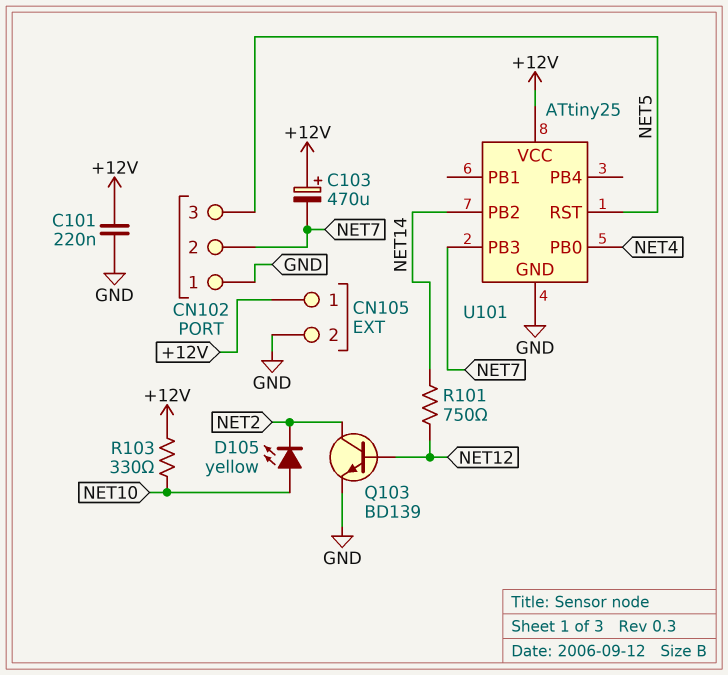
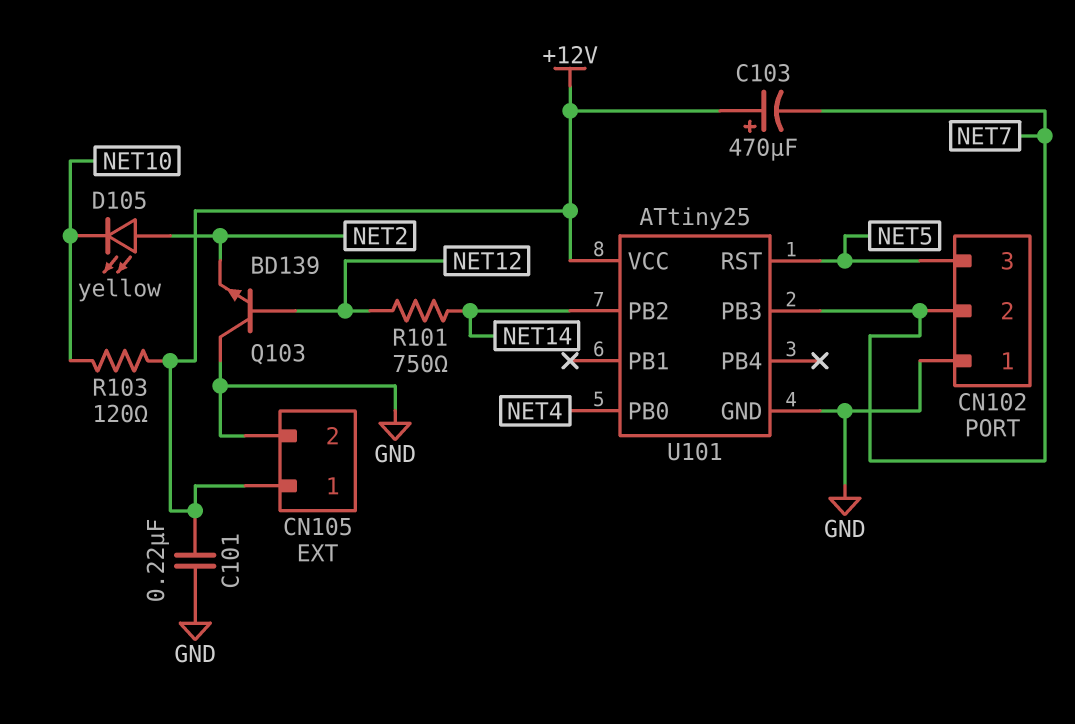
D105: LED yellow (A NET10, K NET2) -> LED yellow (A NET2, K NET10)
Q103: NPN BD139 (B NET12, C NET2, E GND) -> NPN BD139 (B NET12, C GND, E NET2)
R103: 330 (+12V, NET10) -> 120 (+12V, NET10)

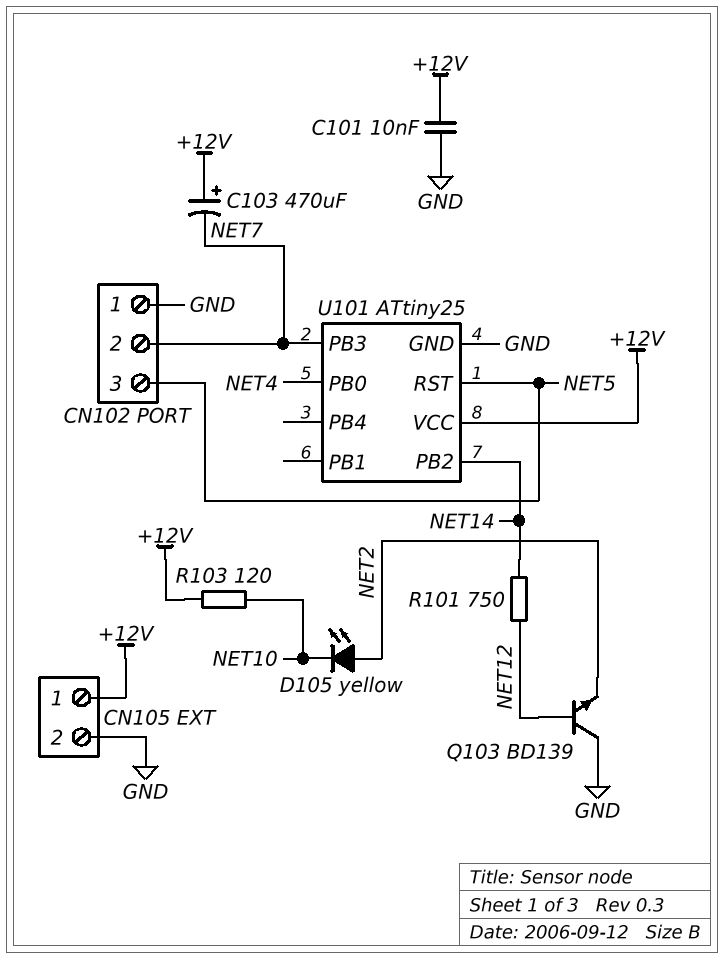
C101: 220nF (+12V, GND) -> 10nF (+12V, GND)

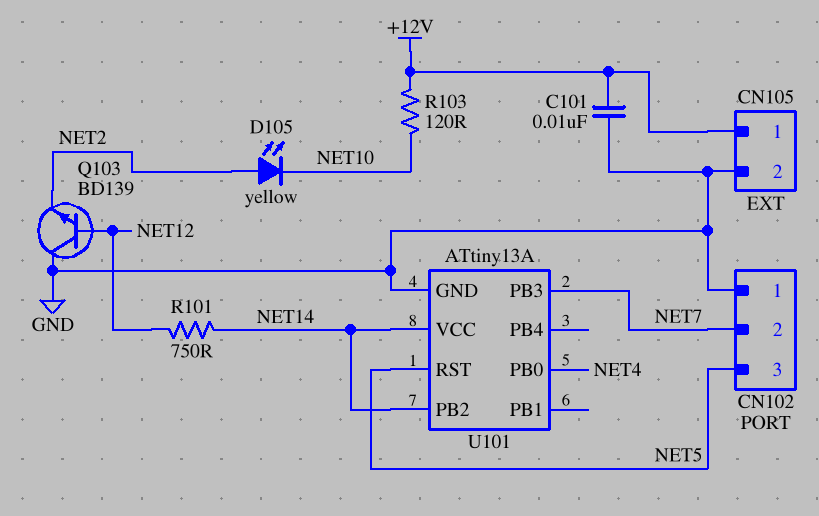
C103: 470uF (plus +12V, minus NET7) -> none
U101: ATtiny25 -> ATtiny13A
U101 pin VCC: +12V -> NET14

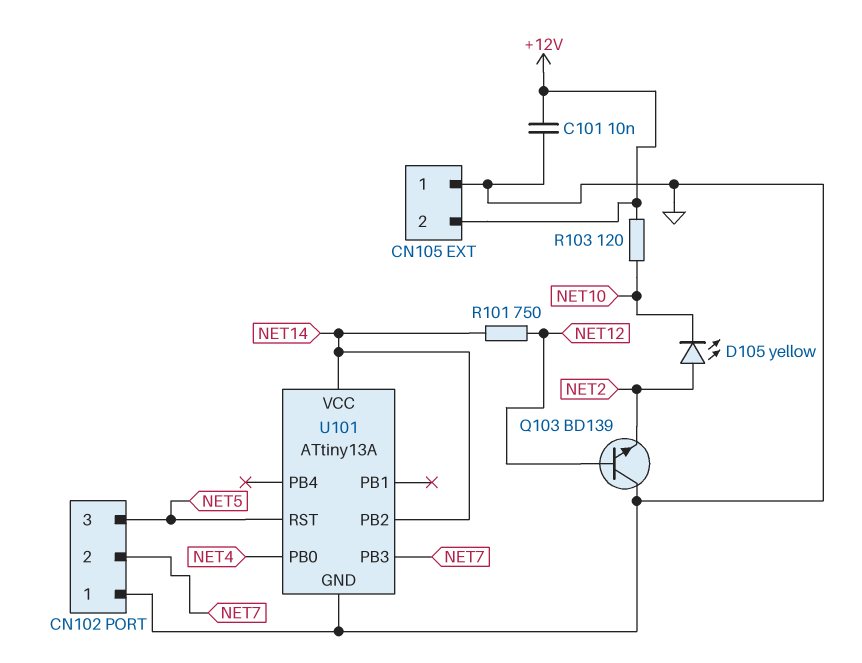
CN105 pin 1: +12V -> GND
CN105 pin 2: GND -> +12V

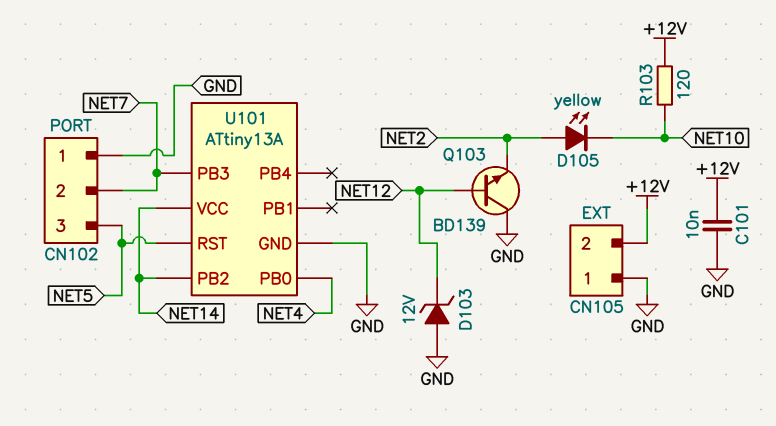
D103: none -> zener 12V (A GND, K NET12)
R101: 750 (NET12, NET14) -> none

